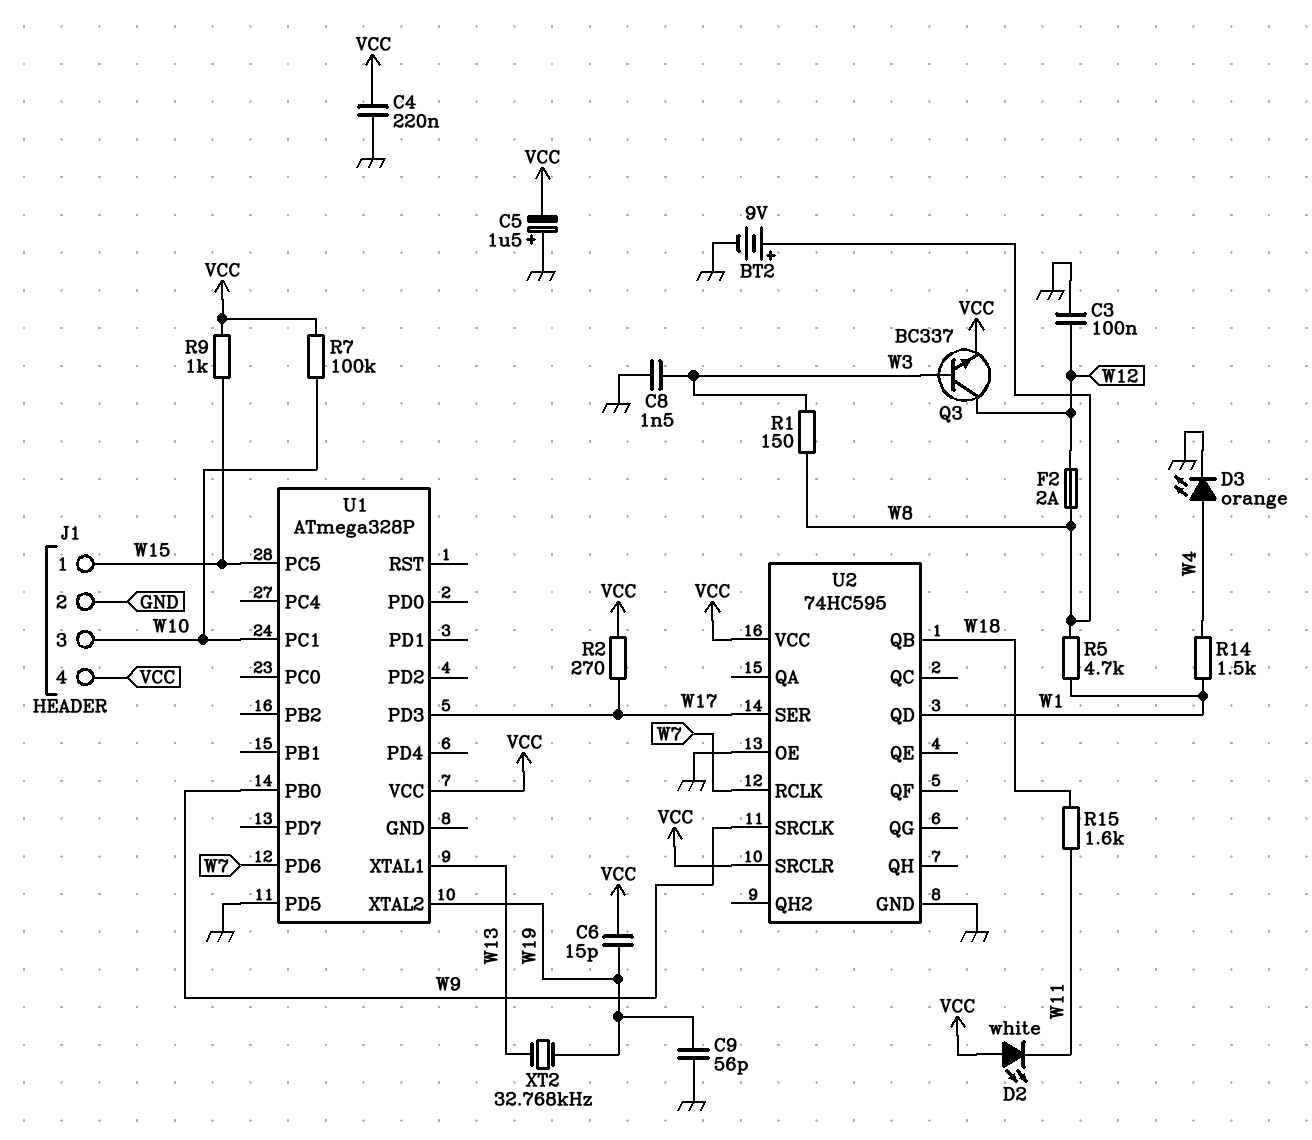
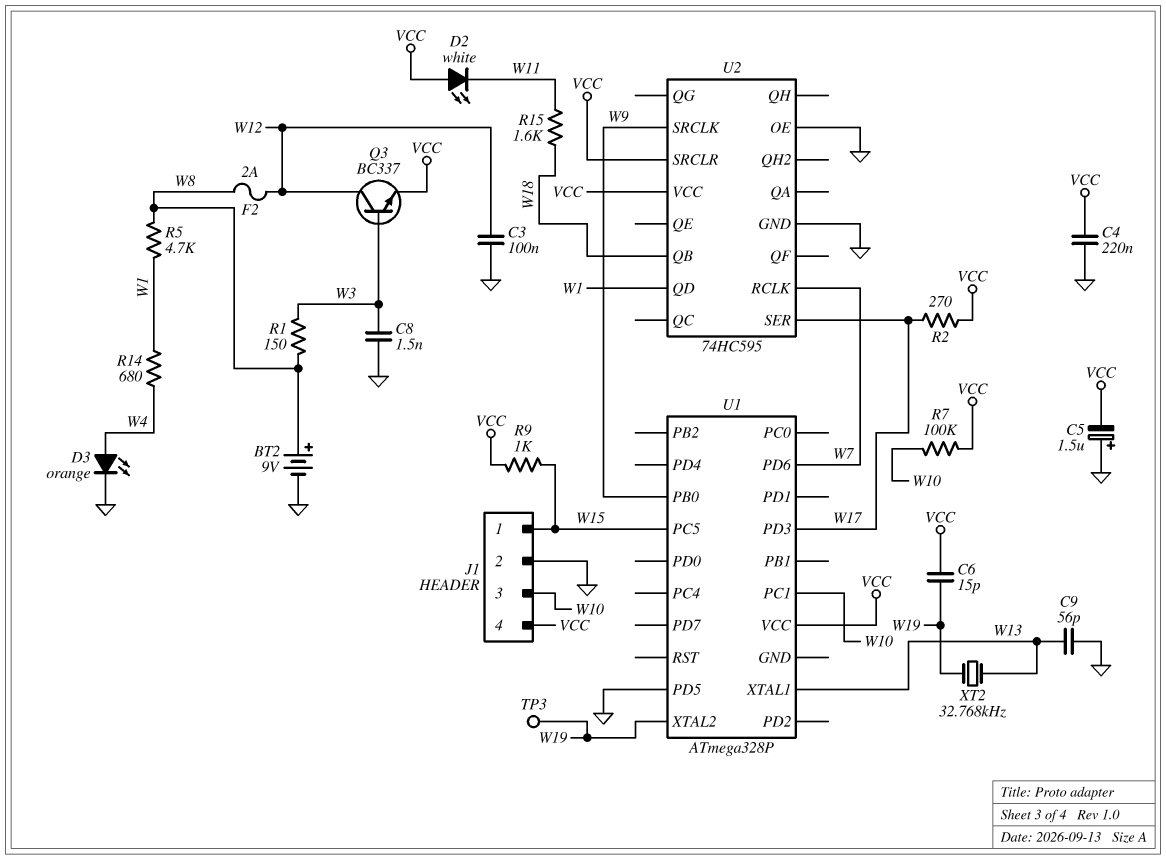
C9: 56pF (GND, W19) -> 56pF (GND, W13)
R14: 1.5k (W1, W4) -> 680 (W1, W4)
TP3: none -> test point (W19)

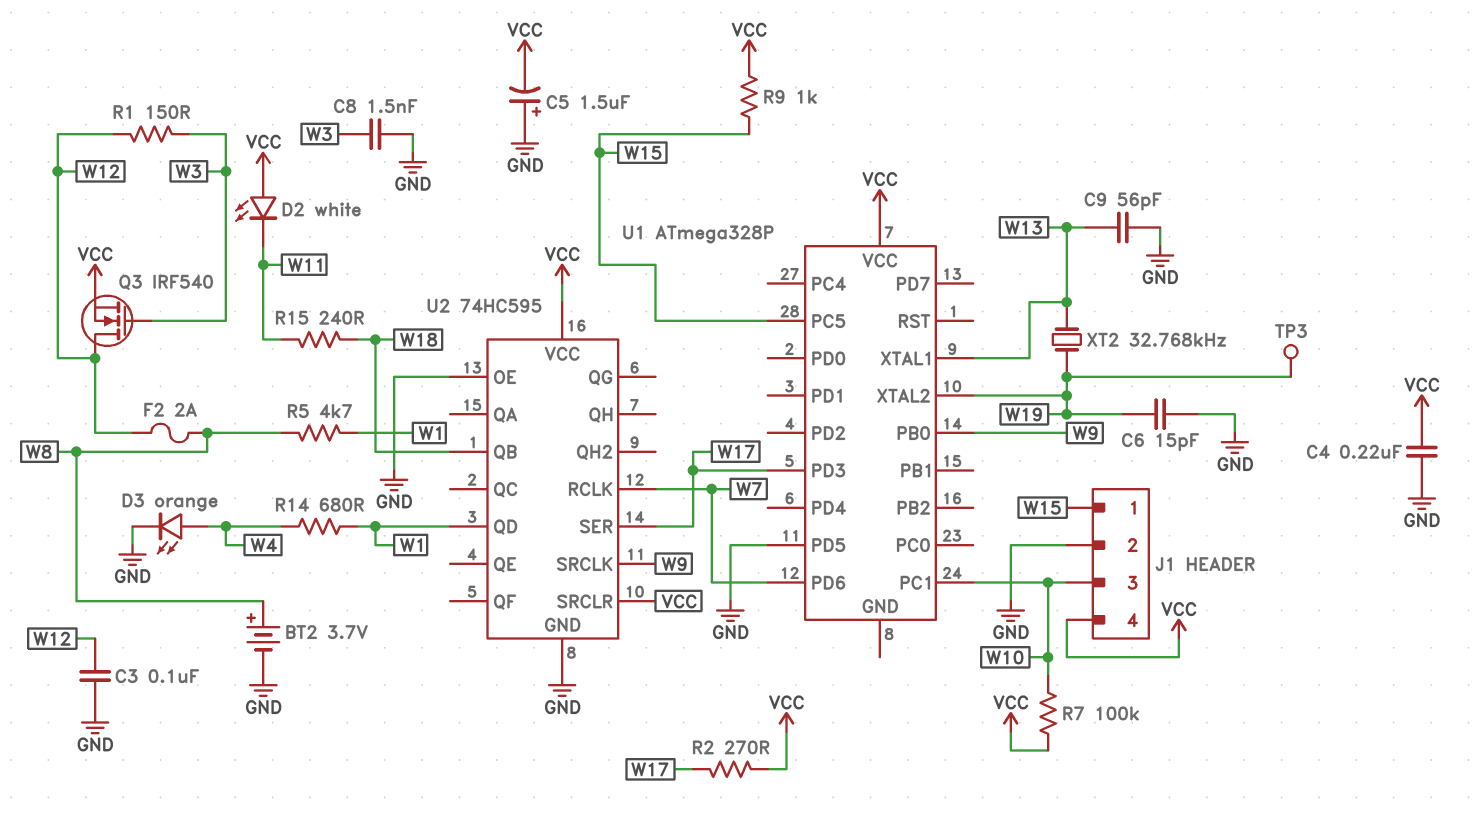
BT2: 9V (plus W8, minus GND) -> 3.7V (plus W8, minus GND)
C6: 15pF (VCC, W19) -> 15pF (GND, W19)
Q3: NPN BC337 (B W3, C W12, E VCC) -> NMOS IRF540 (G W3, D W12, S VCC)
R1: 150 (W3, W8) -> 150 (W3, W12)
R15: 1.6k (W11, W18) -> 240 (W11, W18)

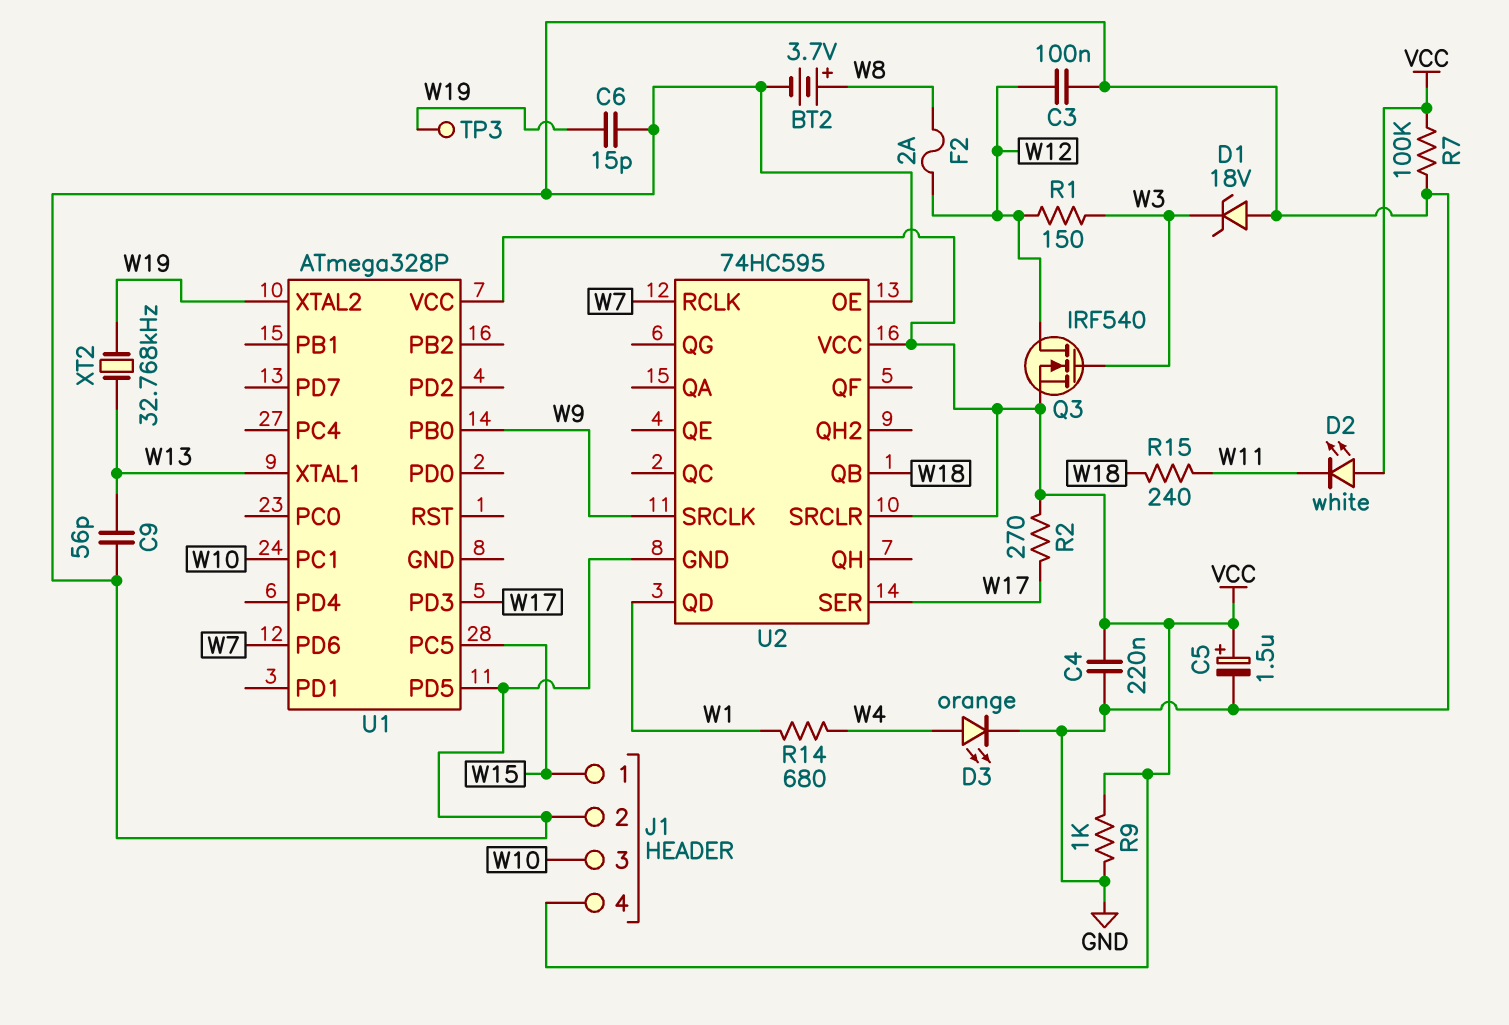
C5: 1.5uF (plus GND, minus VCC) -> 1.5uF (plus VCC, minus GND)
C8: 1.5nF (GND, W3) -> none
D1: none -> zener 18V (A GND, K W3)
R5: 4.7k (W1, W8) -> none
R7: 100k (VCC, W10) -> 100k (GND, VCC)
R9: 1k (VCC, W15) -> 1k (GND, VCC)

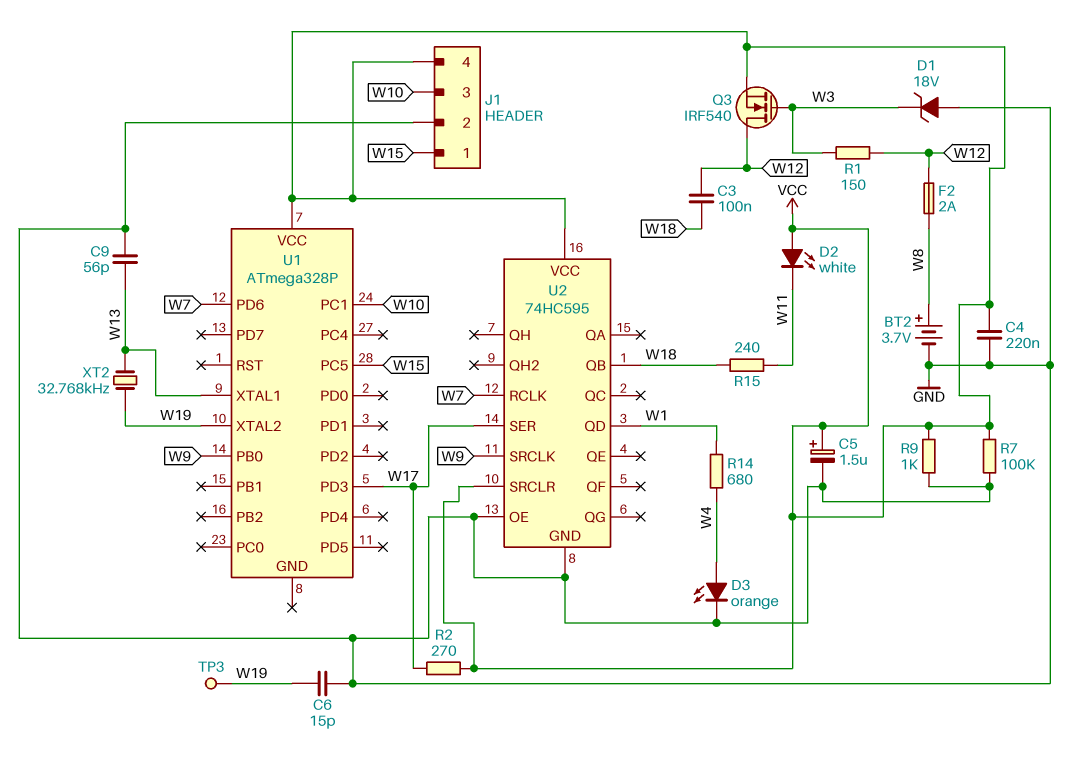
C3: 100nF (GND, W12) -> 100nF (W12, W18)
U1 pin PD5: GND -> none

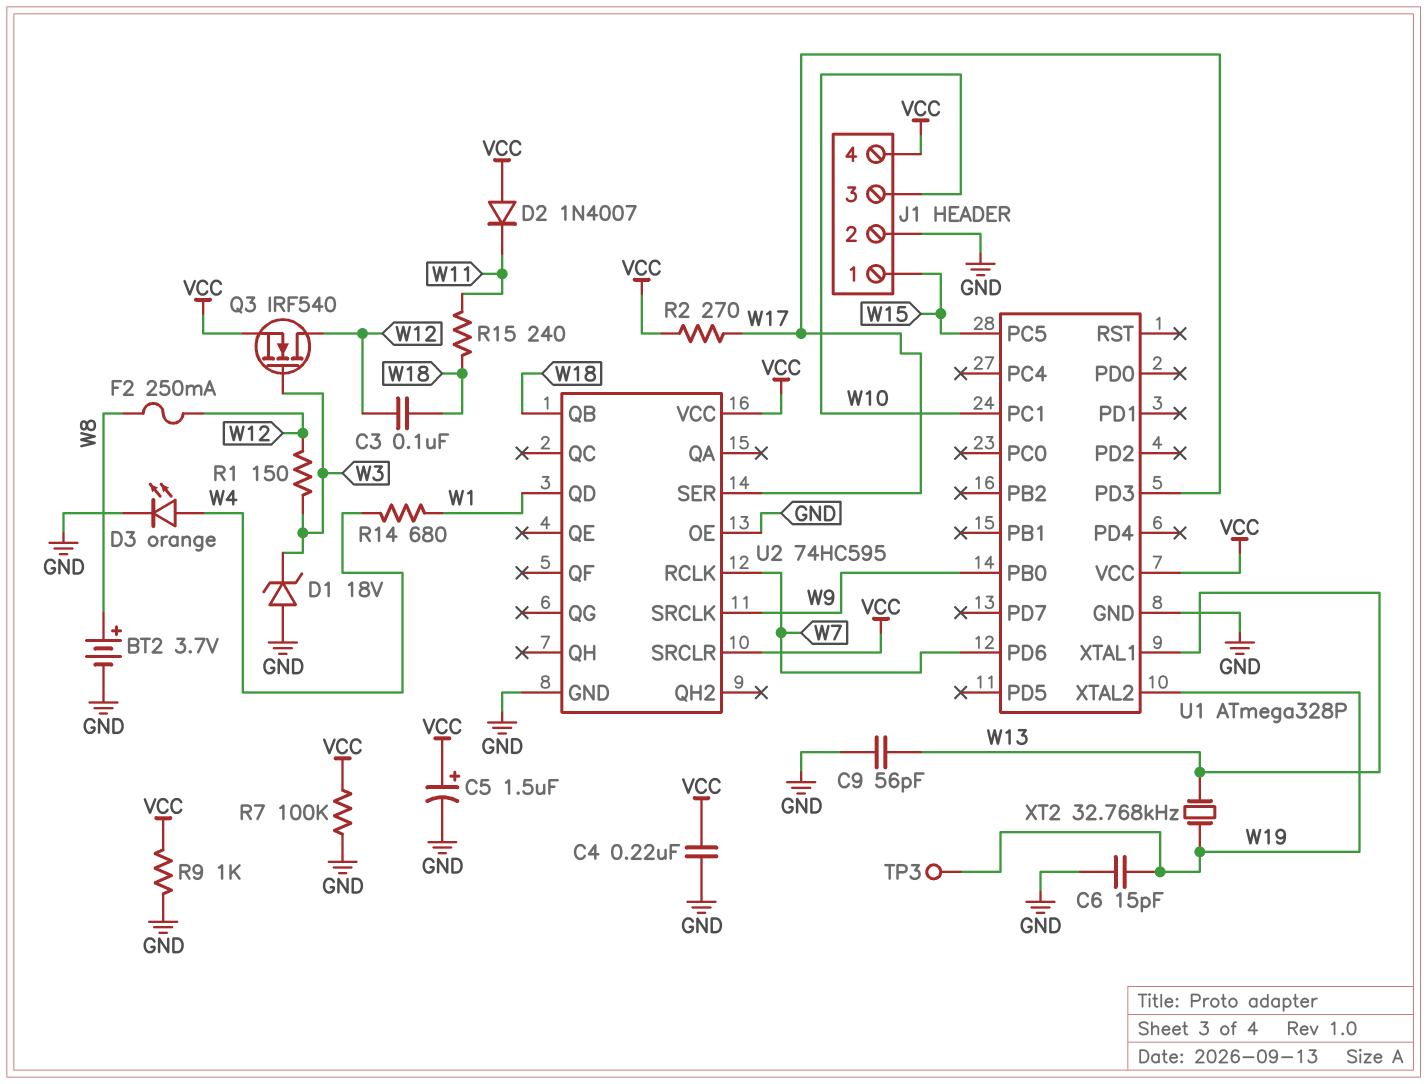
D2: LED white (A VCC, K W11) -> diode 1N4007 (A VCC, K W11)
F2: 2A (W8, W12) -> 250mA (W8, W12)
U1 pin GND: none -> GND

